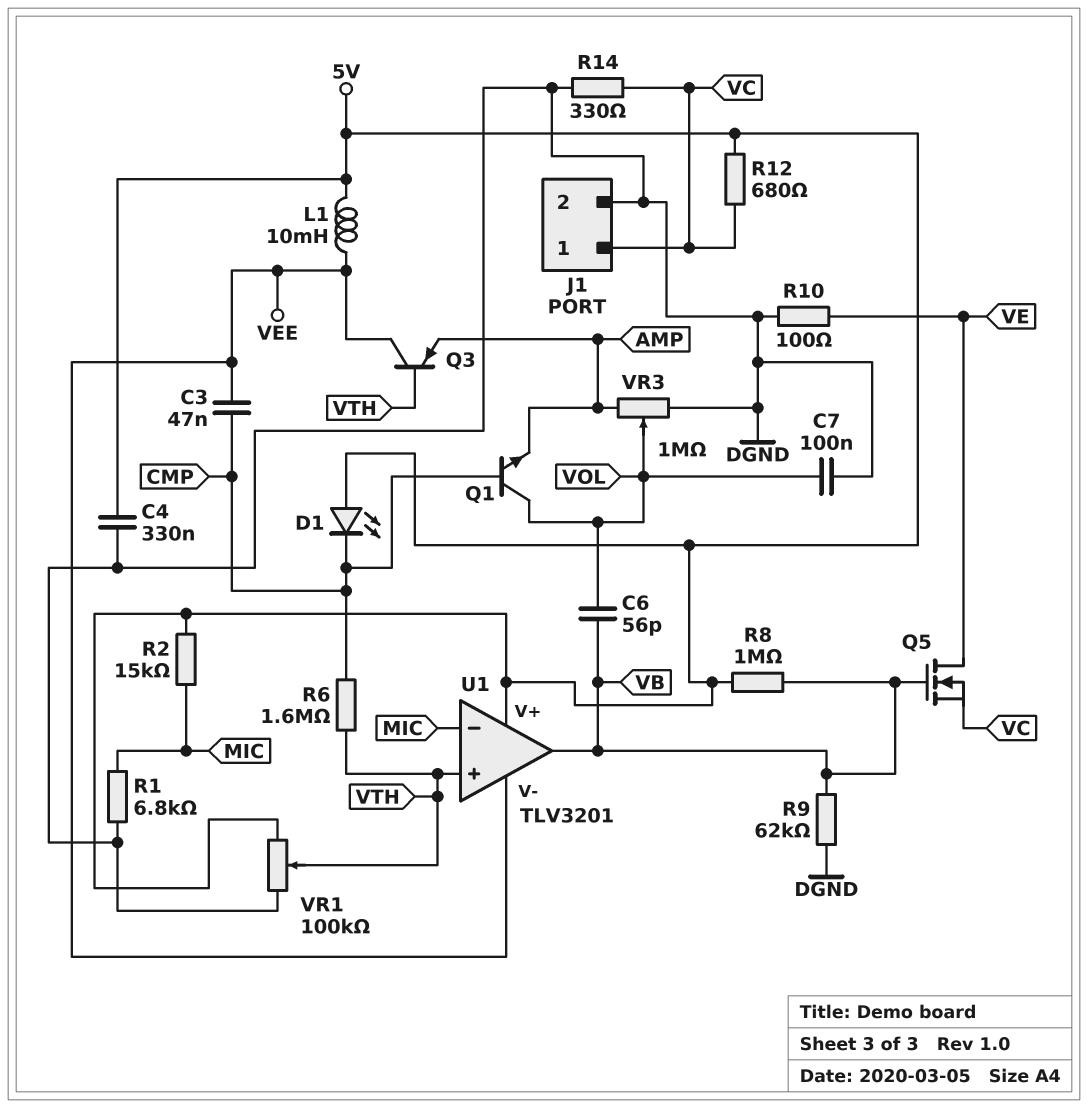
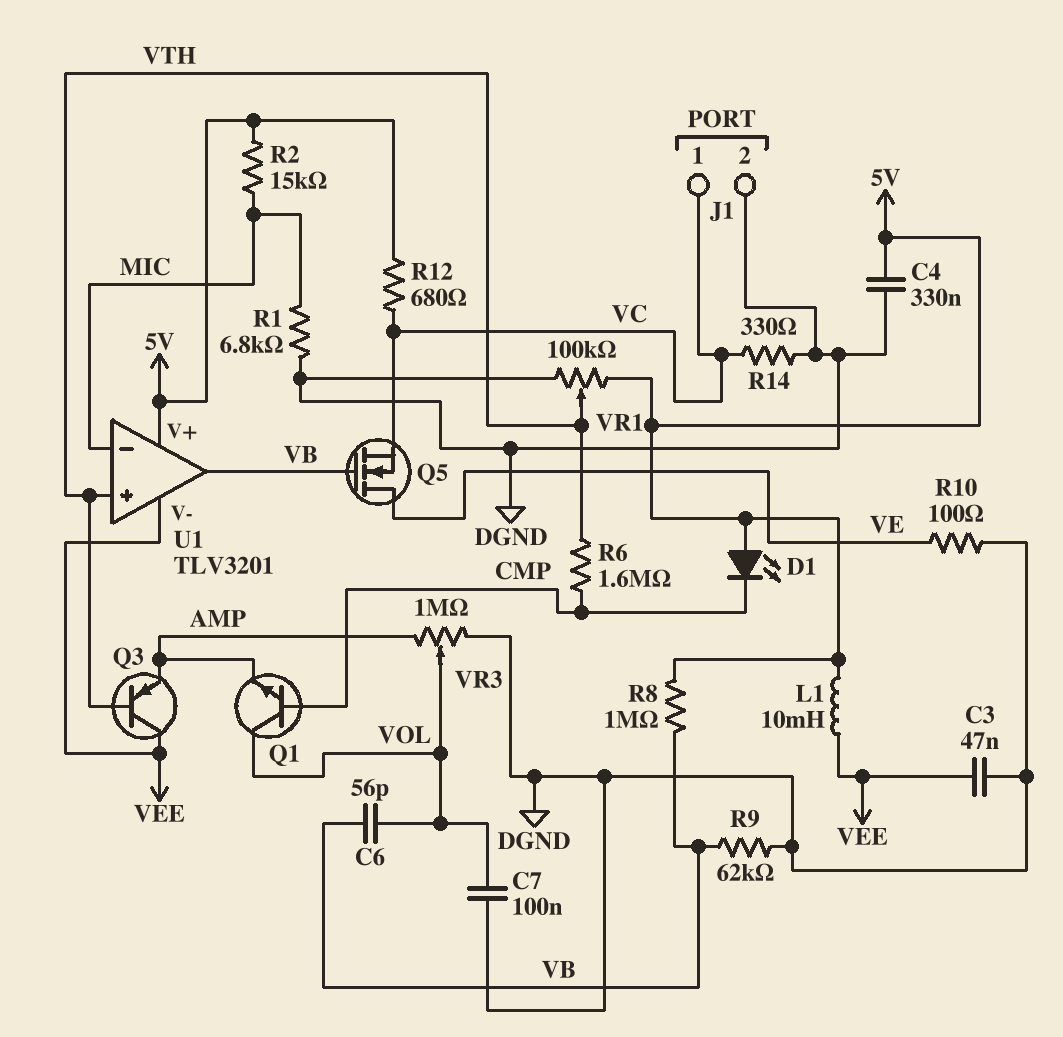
C3: 47nF (CMP, VEE) -> 47nF (DGND, VEE)

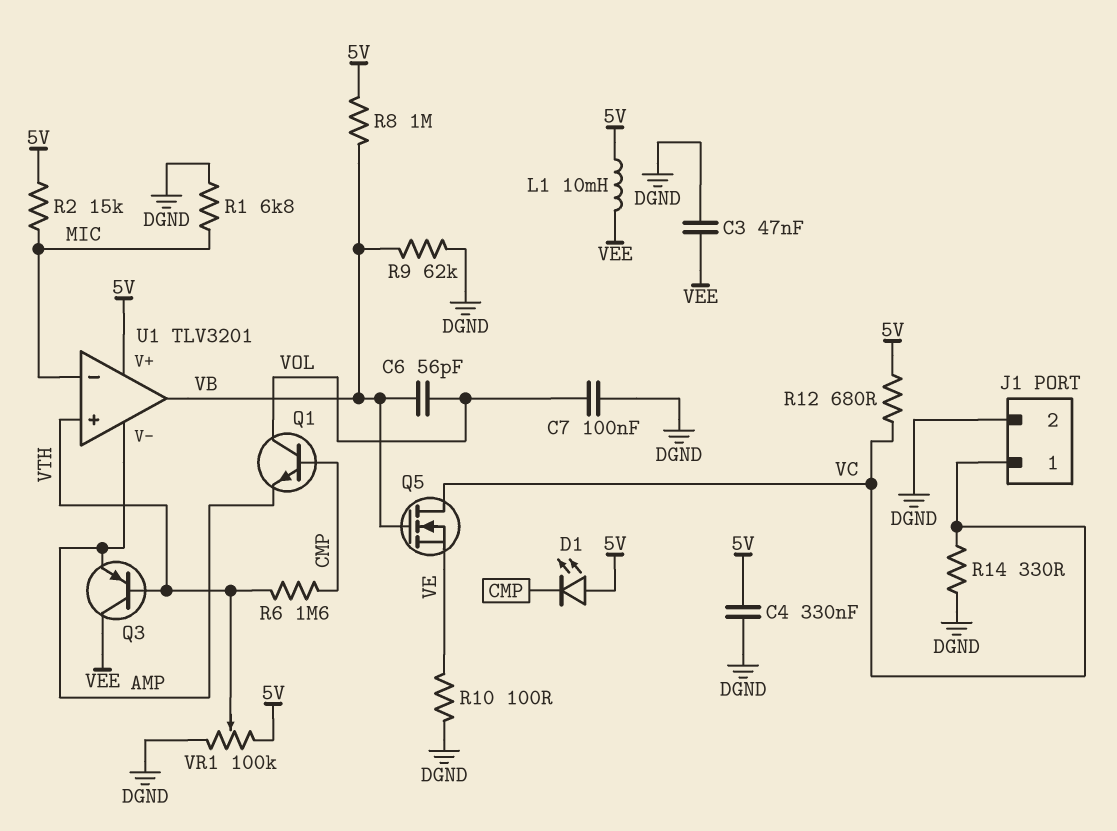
Q5: NMOS (G VB, D VE, S VC) -> NMOS (G VB, D VC, S VE)
U1 pin V-: VEE -> AMP
VR3: 1M (AMP, DGND, wiper VOL) -> none

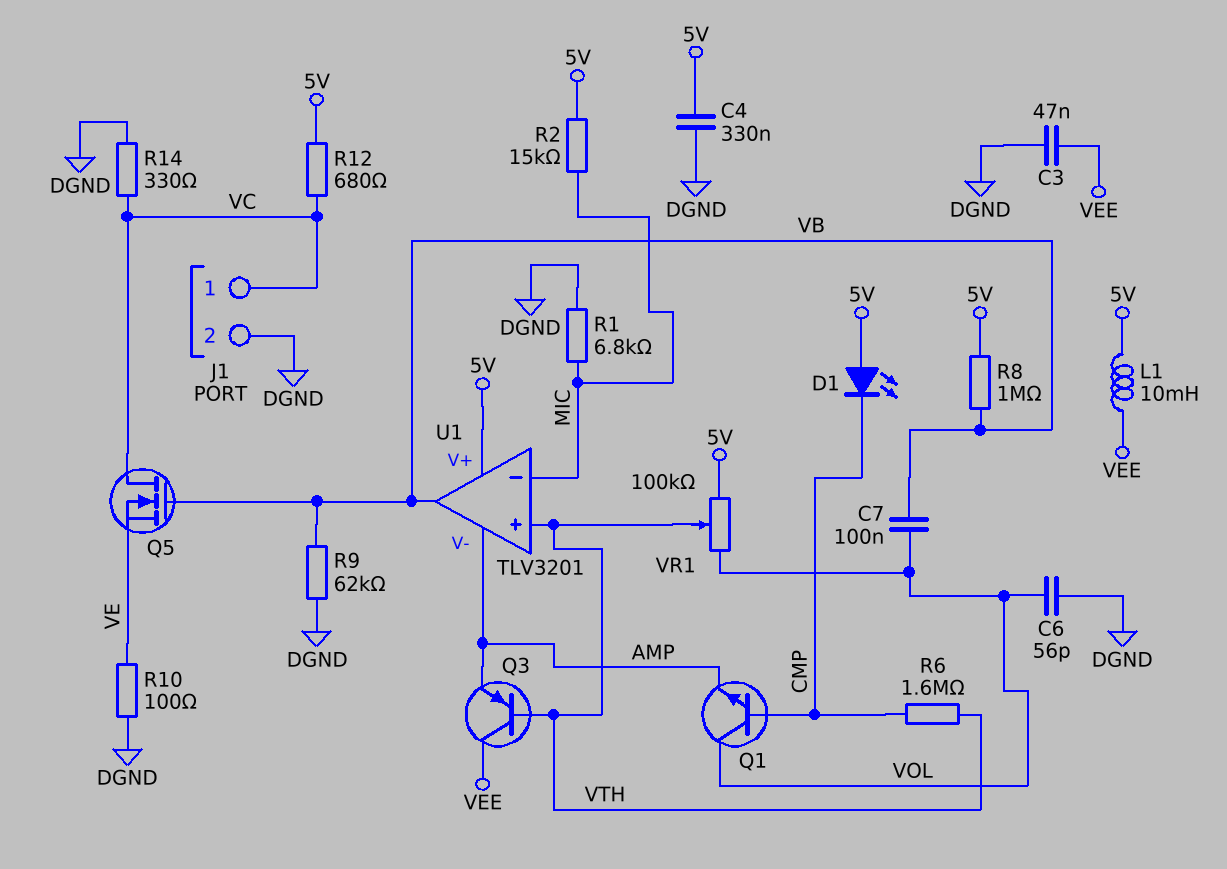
C6: 56pF (VB, VOL) -> 56pF (DGND, VOL)
C7: 100nF (DGND, VOL) -> 100nF (VB, VOL)
VR1: 100k (5V, DGND, wiper VTH) -> 100k (5V, VOL, wiper VTH)

